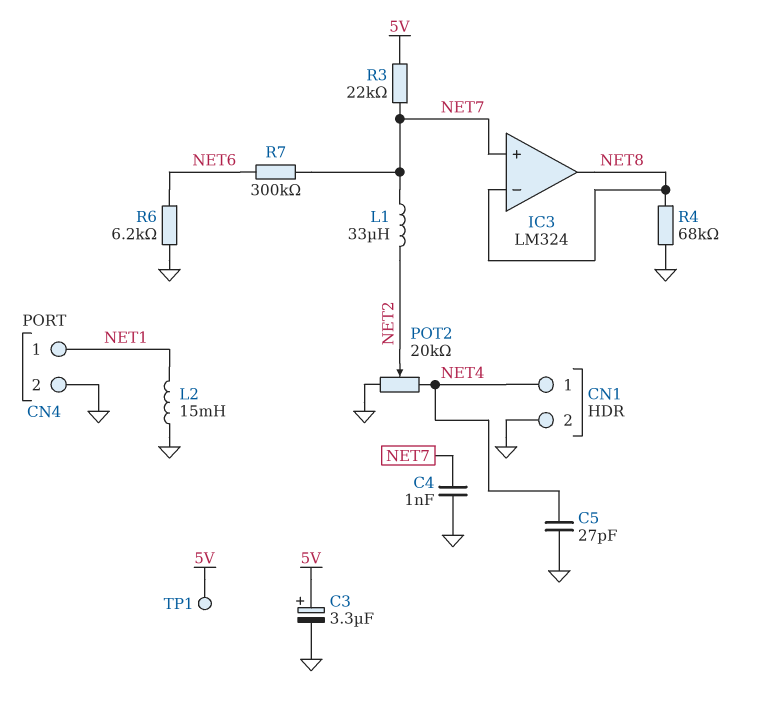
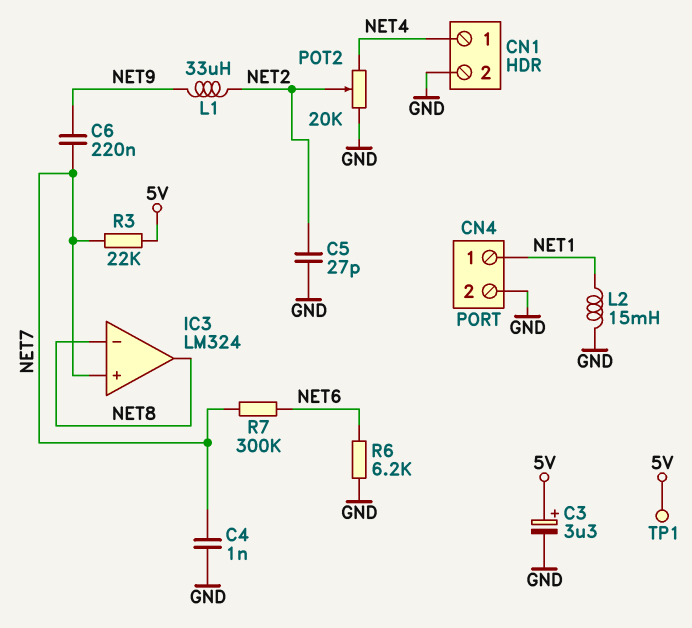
C5: 27pF (GND, NET4) -> 27pF (GND, NET2)
C6: none -> 220nF (NET7, NET9)
L1: 33uH (NET2, NET7) -> 33uH (NET2, NET9)
R4: 68k (GND, NET8) -> none

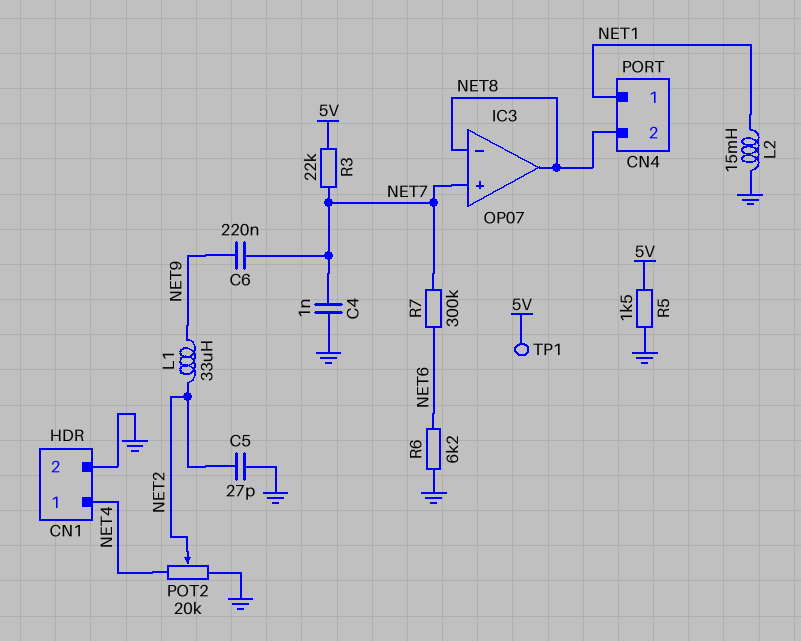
C3: 3.3uF (plus 5V, minus GND) -> none
CN4 pin 2: GND -> NET8
IC3: LM324 -> OP07
R5: none -> 1.5k (5V, GND)

